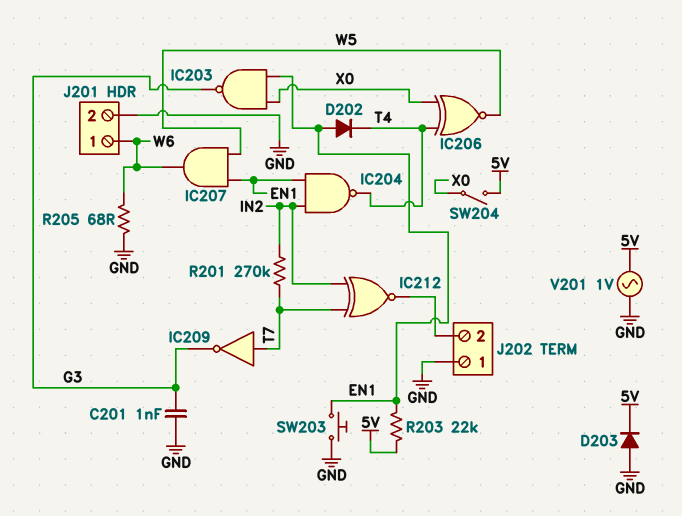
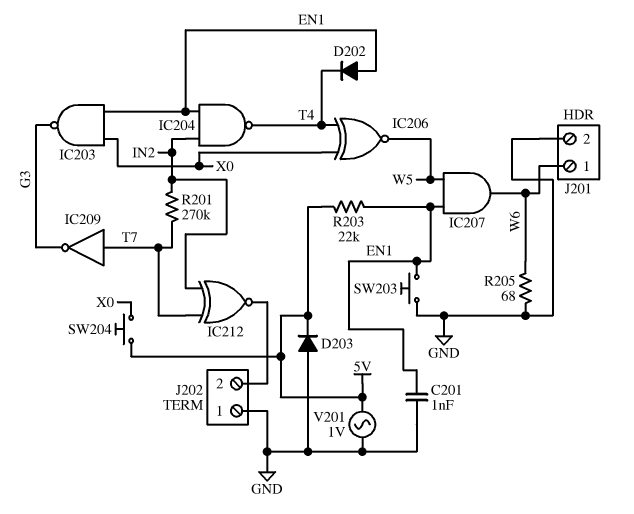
C201: 1nF (G3, GND) -> 1nF (EN1, GND)
SW204: switch (5V, X0) -> button (5V, X0)

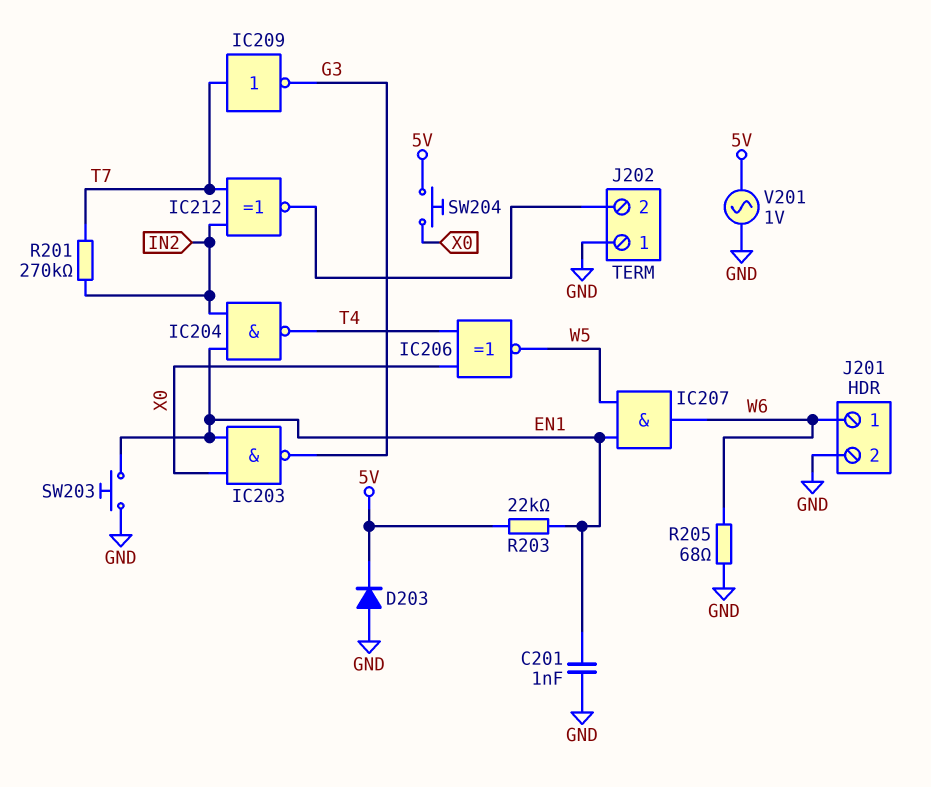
D202: diode (A EN1, K T4) -> none

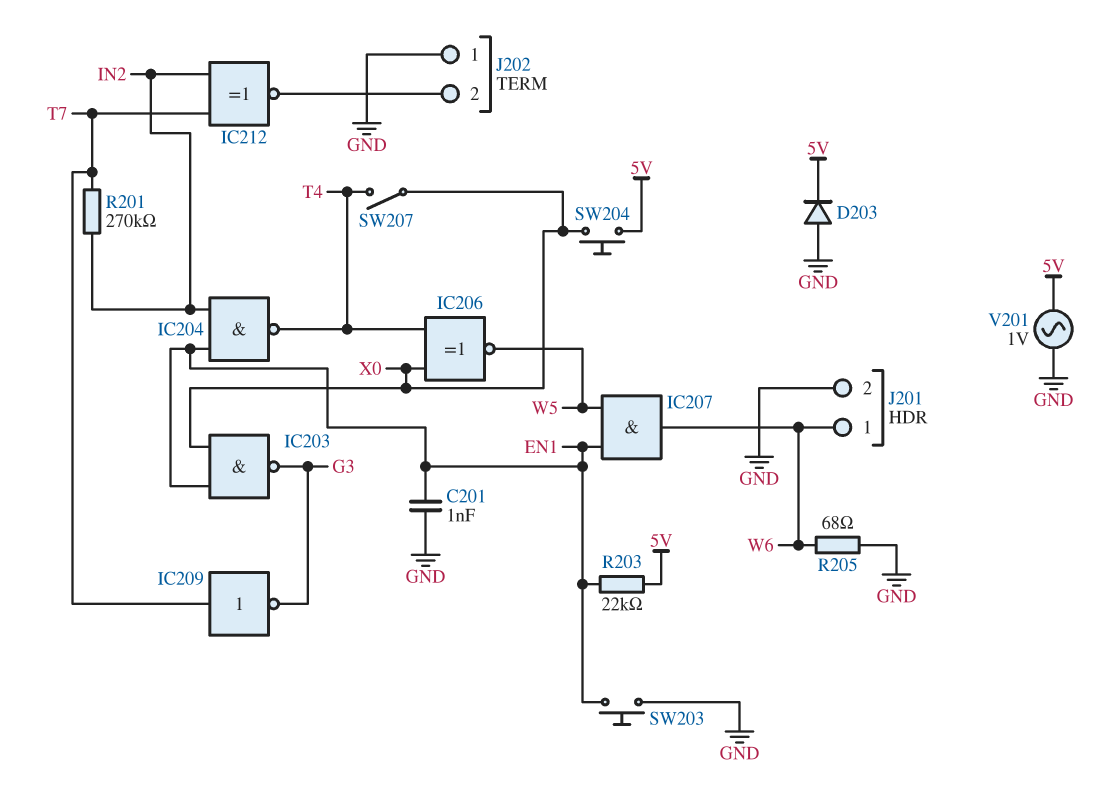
SW207: none -> switch (T4, X0)

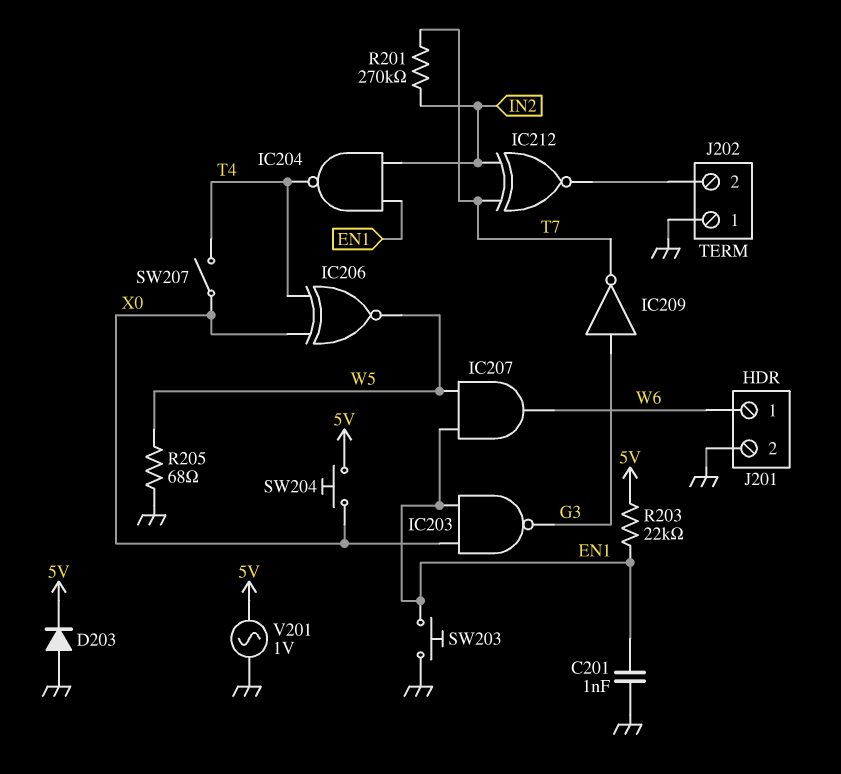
IC209: NOT (in T7, out G3) -> NOT (in G3, out T7)
R205: 68 (GND, W6) -> 68 (GND, W5)

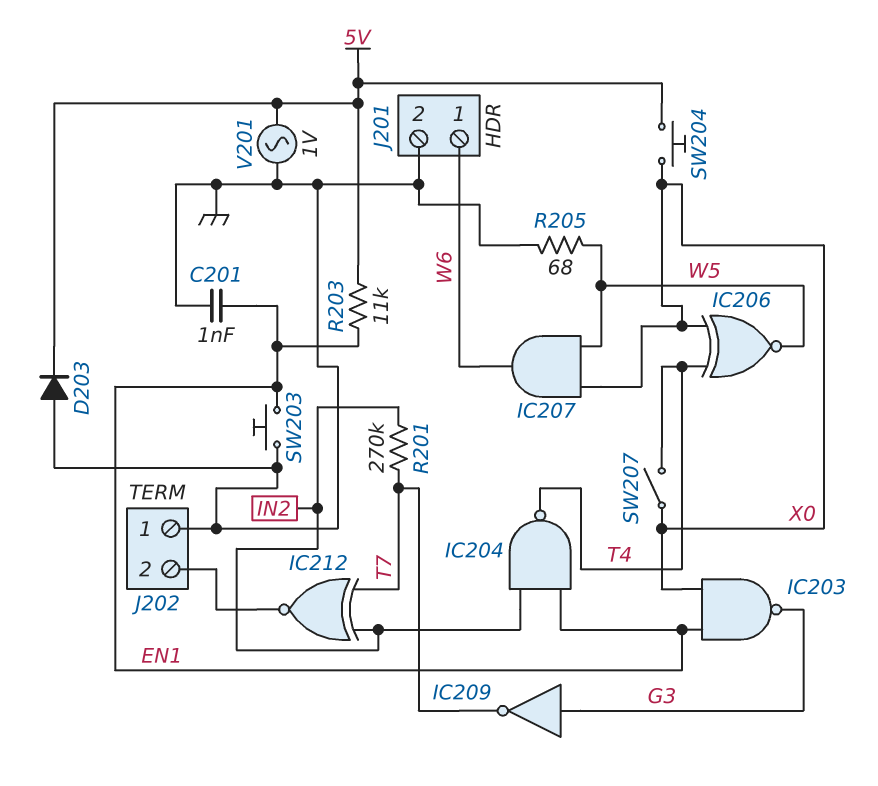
IC207: AND (in EN1, in W5, out W6) -> AND (in W5, in X0, out W6)
R203: 22k (5V, EN1) -> 11k (5V, EN1)

